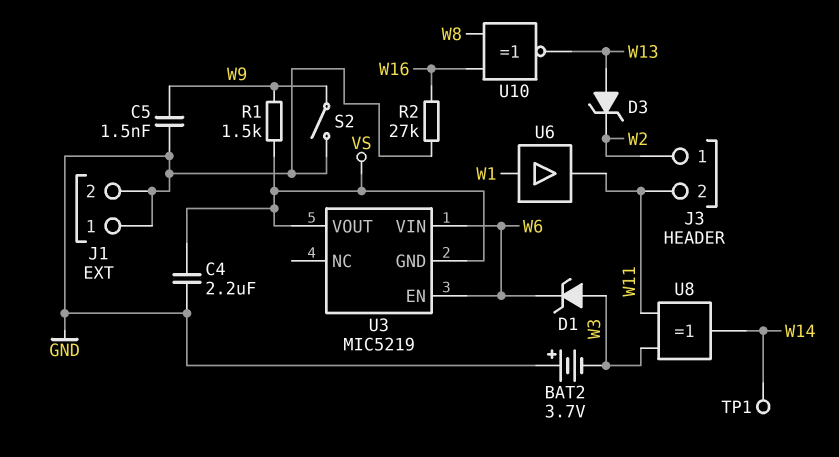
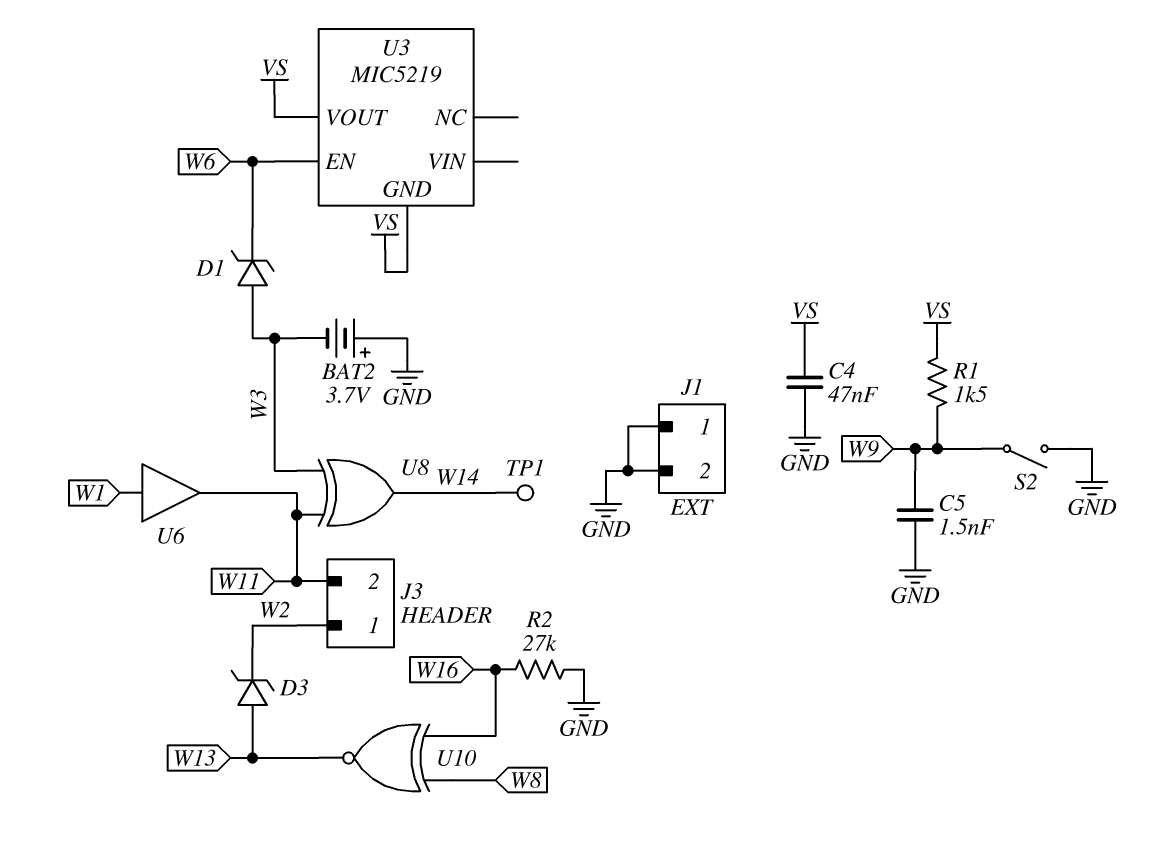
C4: 2.2uF (GND, VS) -> 47nF (GND, VS)
U3 pin VIN: W6 -> none

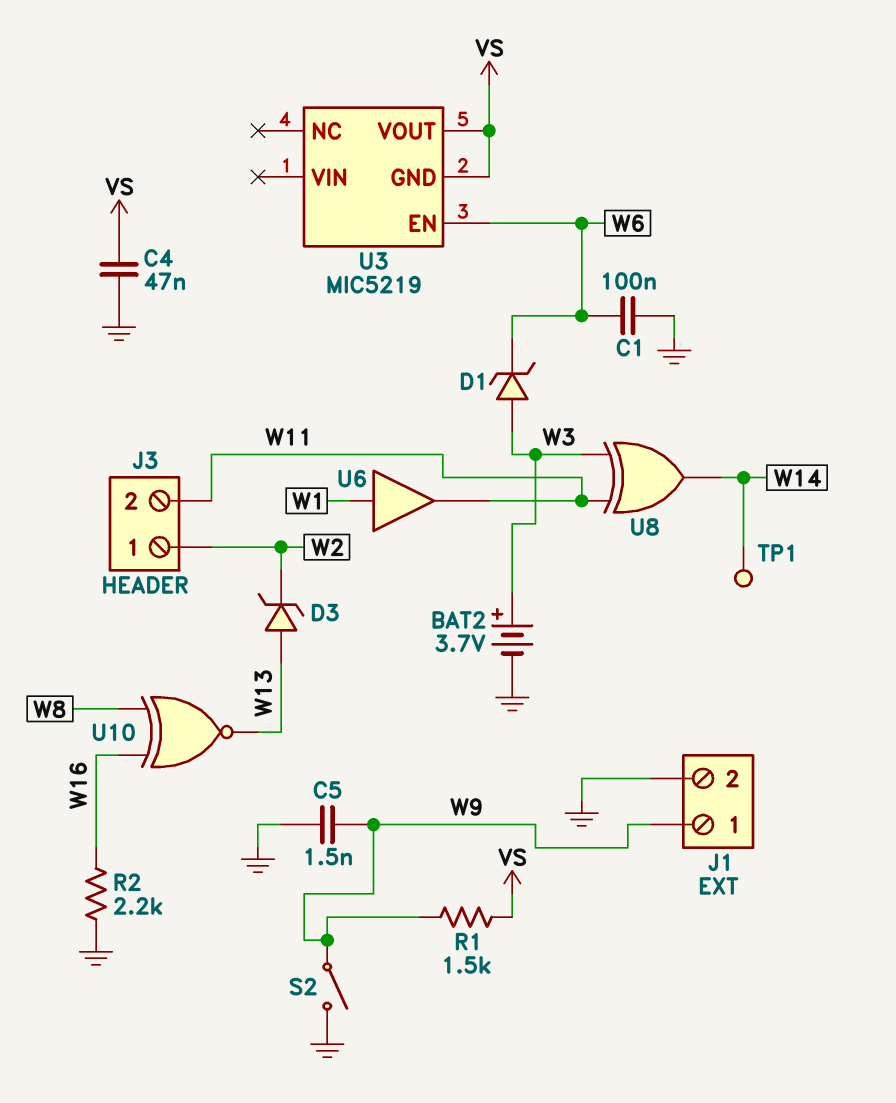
BAT2: 3.7V (plus GND, minus W3) -> 3.7V (plus W3, minus GND)
C1: none -> 100nF (GND, W6)
J1 pin 1: GND -> W9
R2: 27k (GND, W16) -> 2.2k (GND, W16)

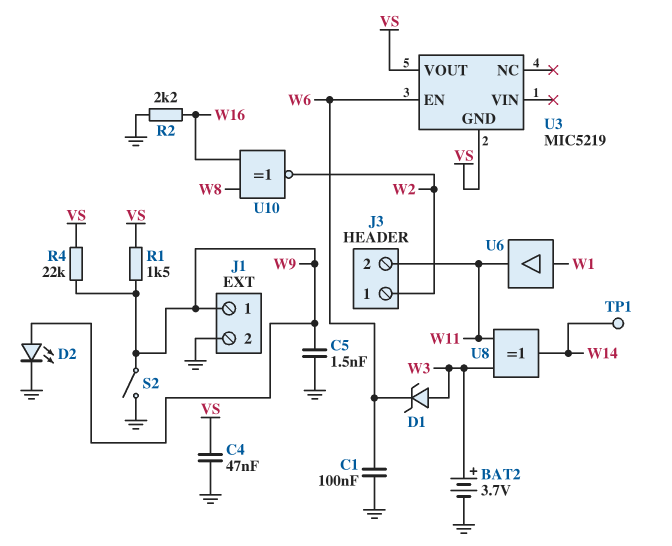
D2: none -> LED (A W9, K GND)
D3: zener (A W13, K W2) -> none
R4: none -> 22k (VS, W9)
U10: XNOR (in W8, in W16, out W13) -> XNOR (in W8, in W16, out W2)

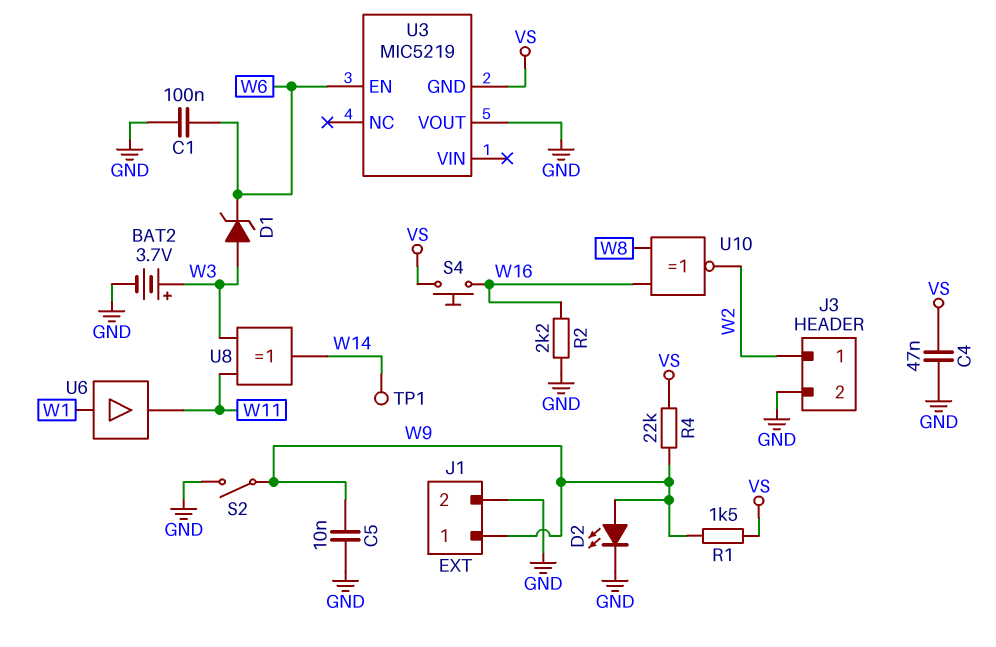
C5: 1.5nF (GND, W9) -> 10nF (GND, W9)
J3 pin 2: W11 -> GND
S4: none -> button (VS, W16)
U3 pin VOUT: VS -> GND

